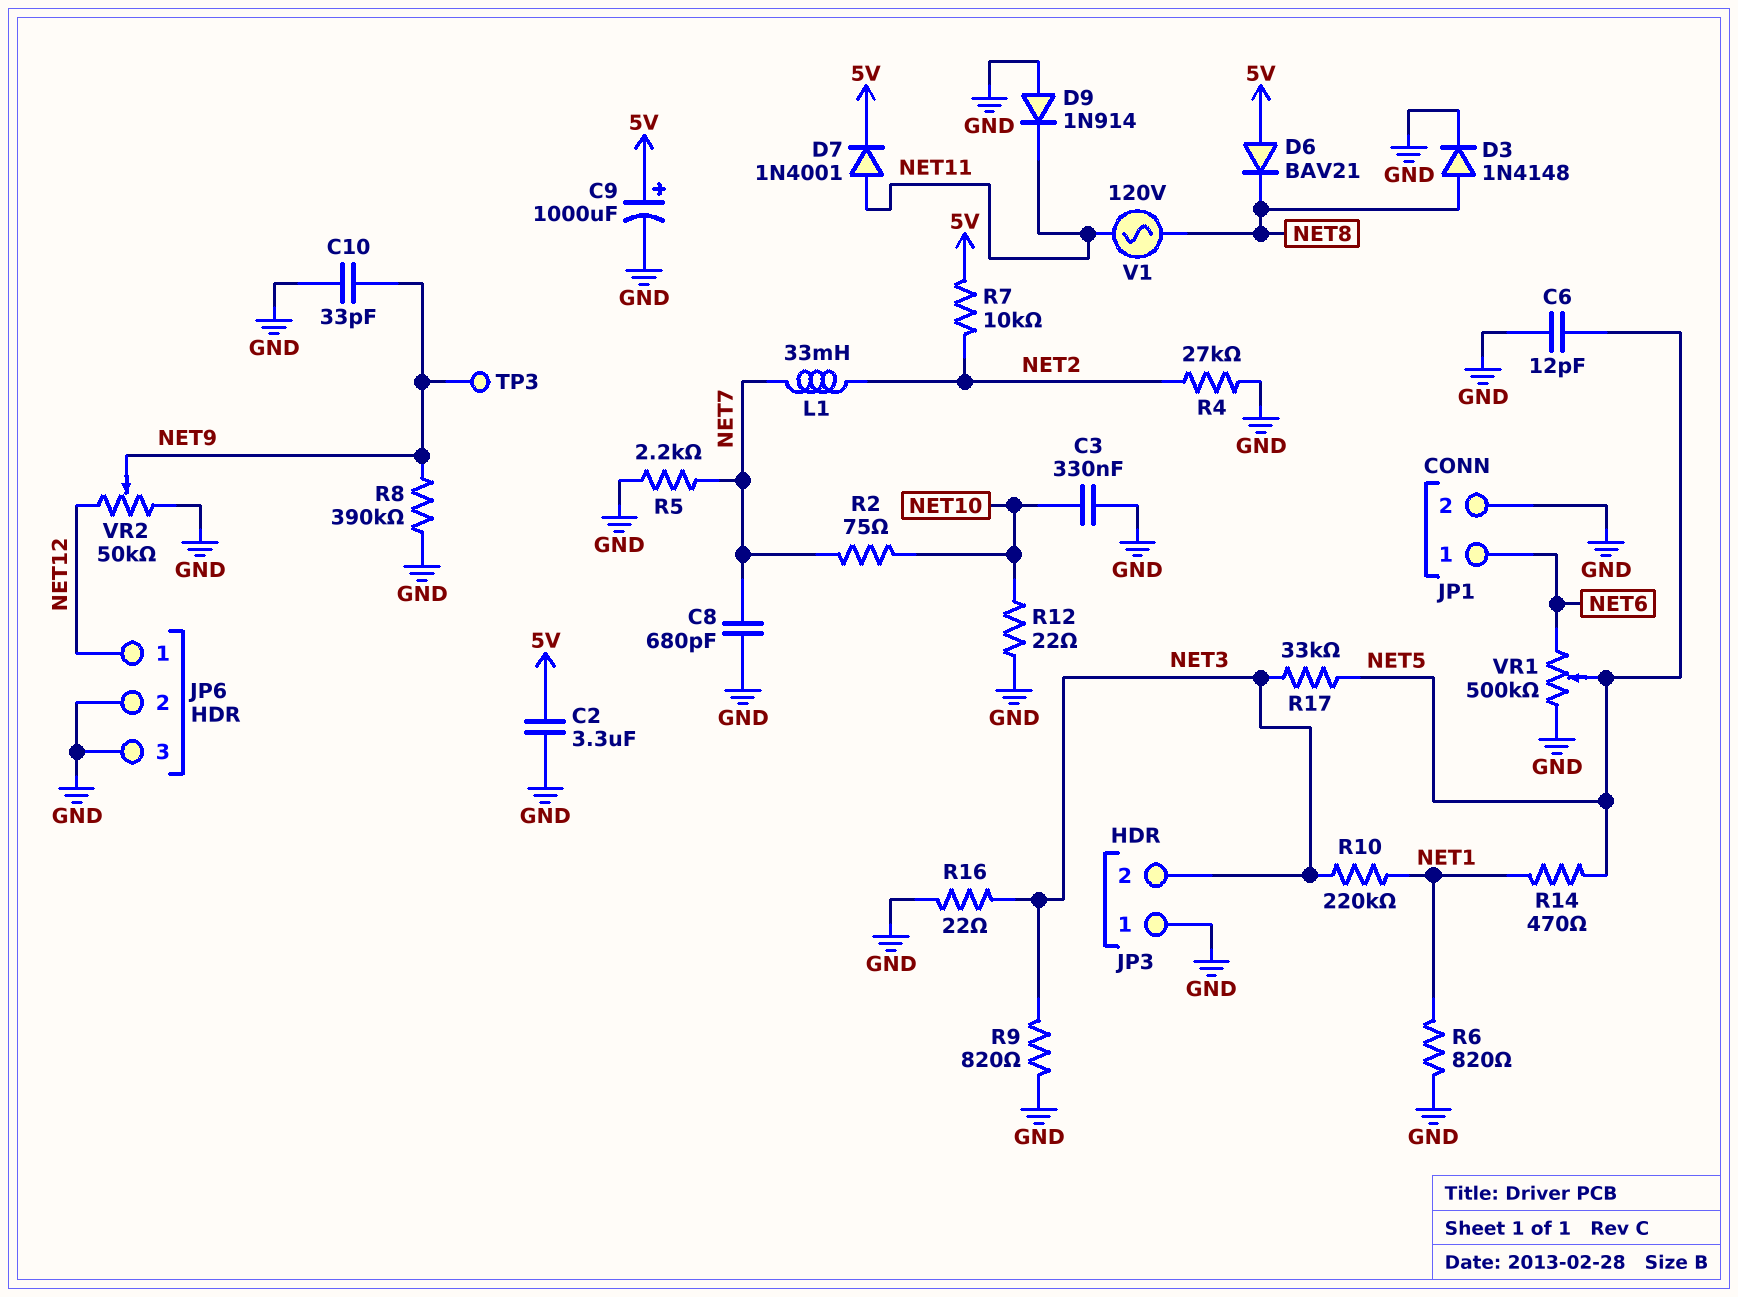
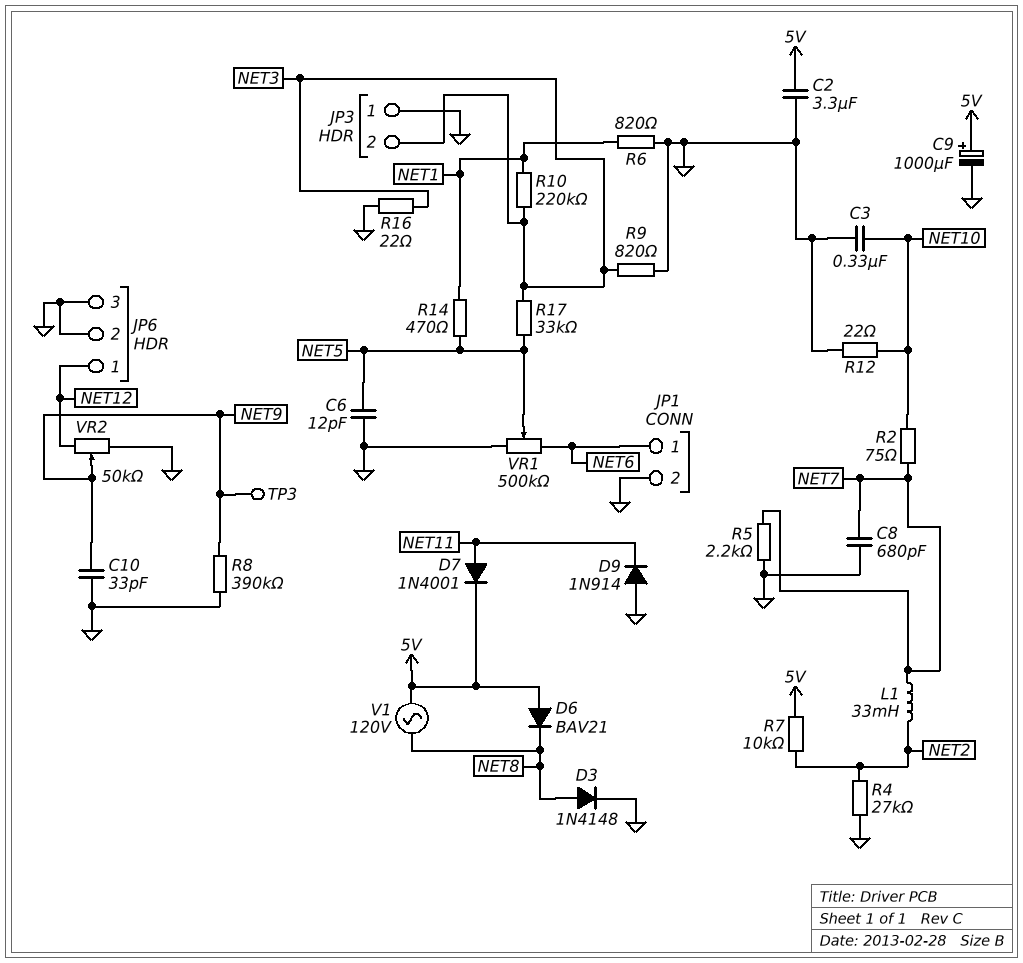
V1: AC 120V (NET8, NET11) -> AC 120V (5V, NET8)

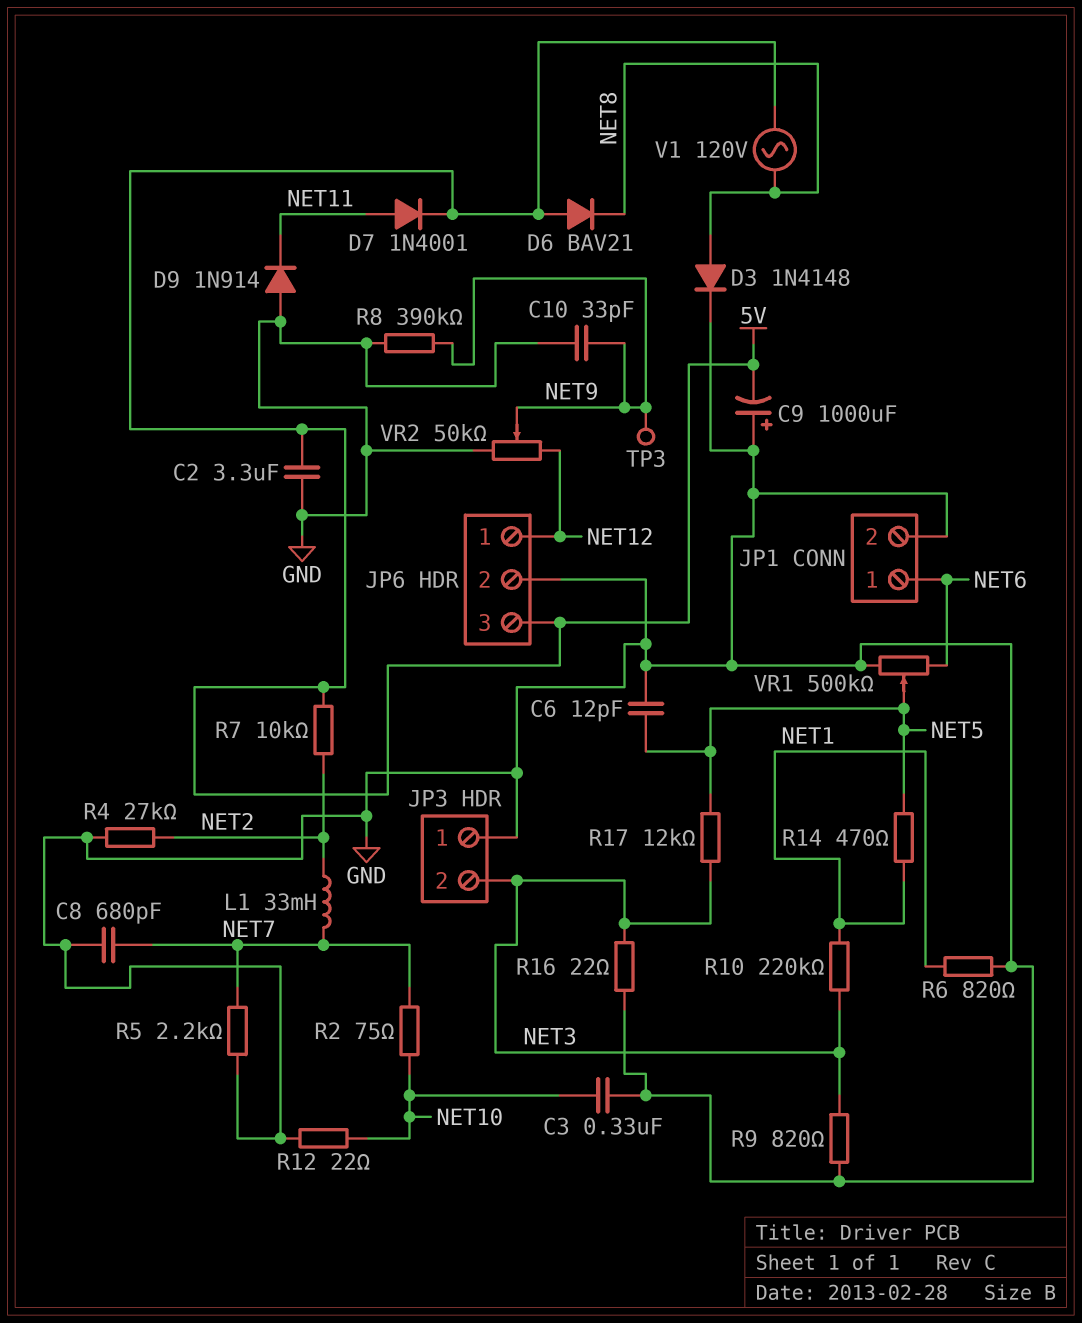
C9: 1000uF (plus 5V, minus GND) -> 1000uF (plus GND, minus 5V)
JP6 pin 3: GND -> 5V
R17: 33k (NET3, NET5) -> 12k (NET3, NET5)

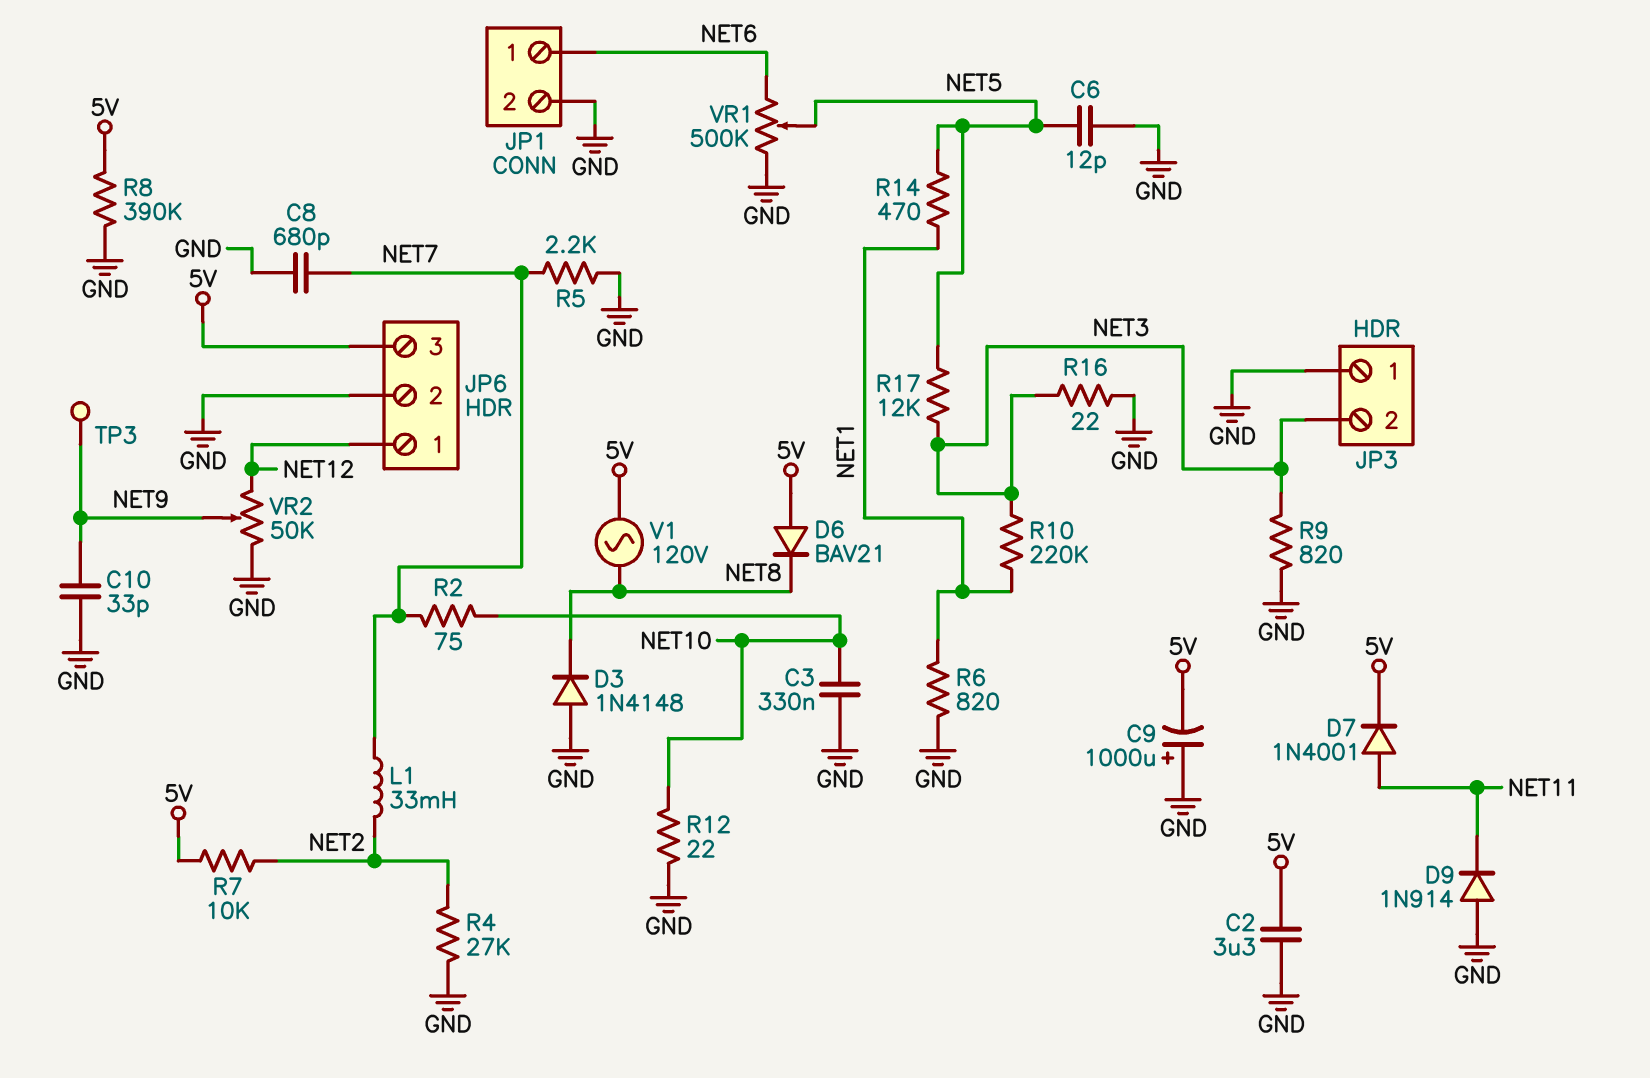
D3: diode 1N4148 (A NET8, K GND) -> diode 1N4148 (A GND, K NET8)
R8: 390k (GND, NET9) -> 390k (5V, GND)

